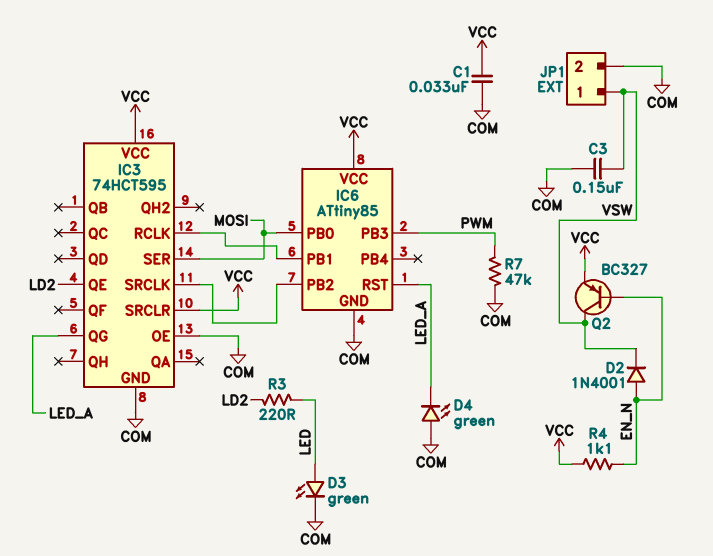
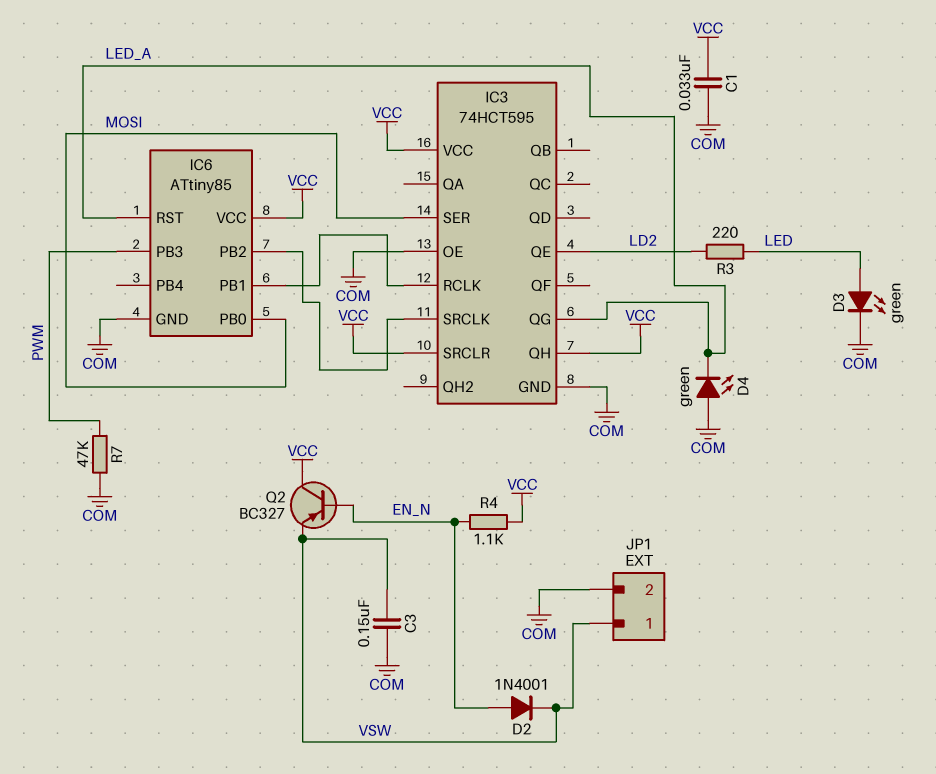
IC3 pin QH: none -> VCC
Q2: PNP BC327 (B EN_N, C VSW, E VCC) -> PNP BC327 (B EN_N, C VCC, E VSW)

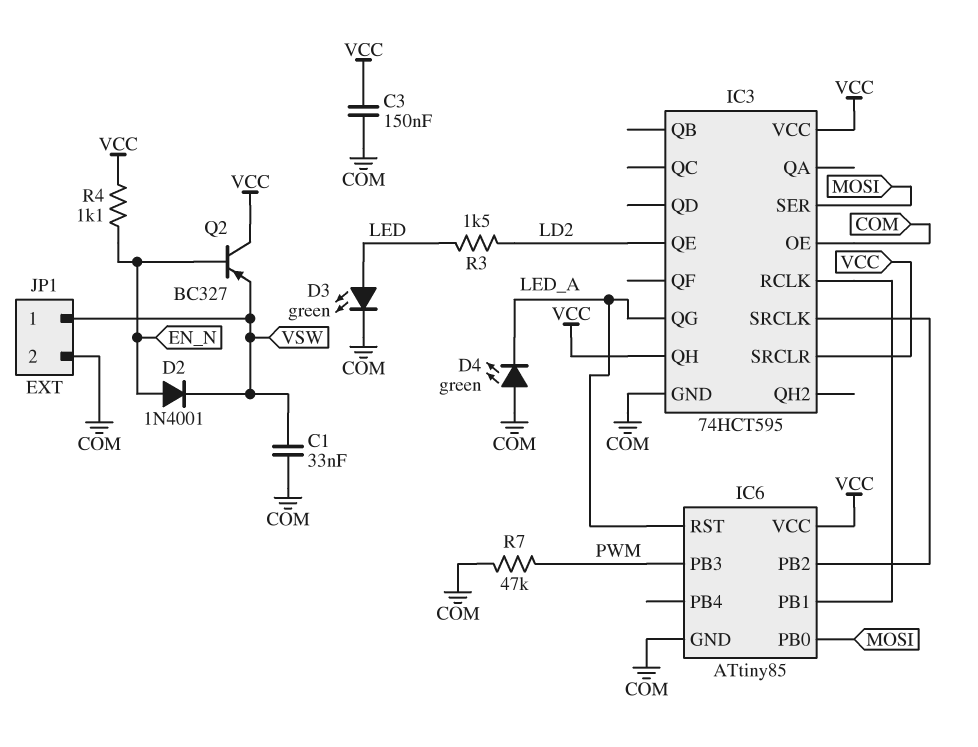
C1: 33nF (COM, VCC) -> 33nF (COM, VSW)
C3: 150nF (COM, VSW) -> 150nF (COM, VCC)
R3: 220 (LD2, LED) -> 1.5k (LD2, LED)

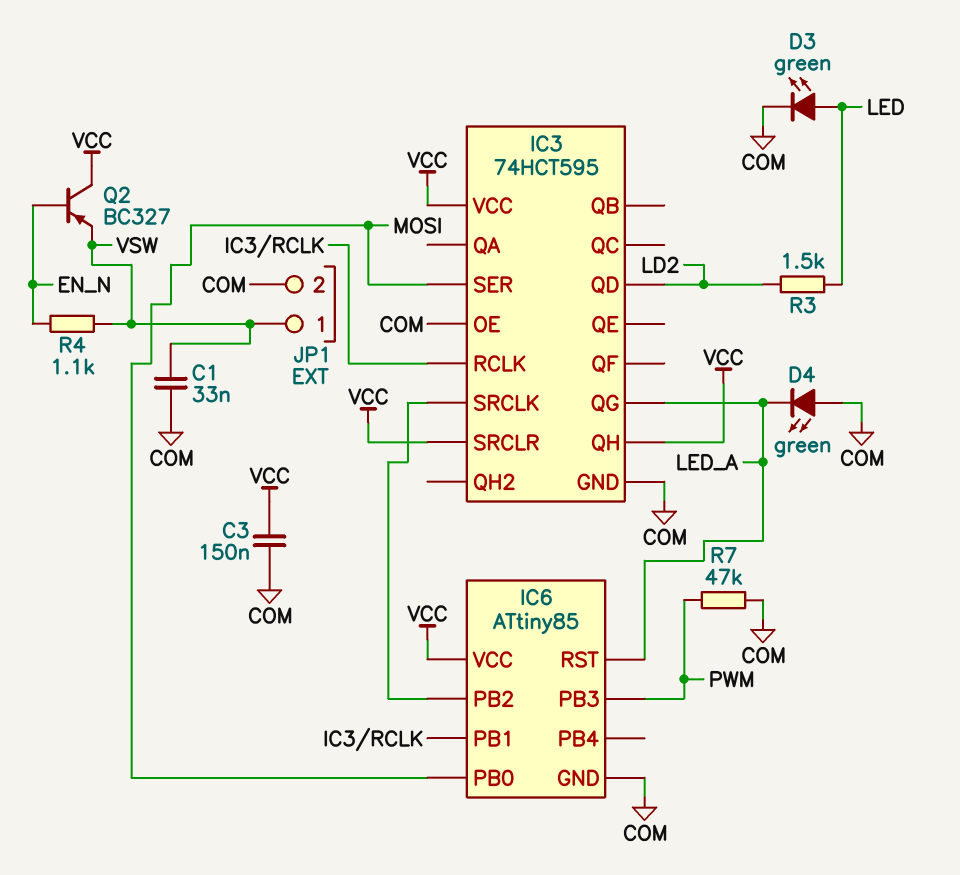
D2: diode 1N4001 (A EN_N, K VSW) -> none
IC3 pin QD: none -> LD2
IC3 pin QE: LD2 -> none
R4: 1.1k (EN_N, VCC) -> 1.1k (EN_N, VSW)

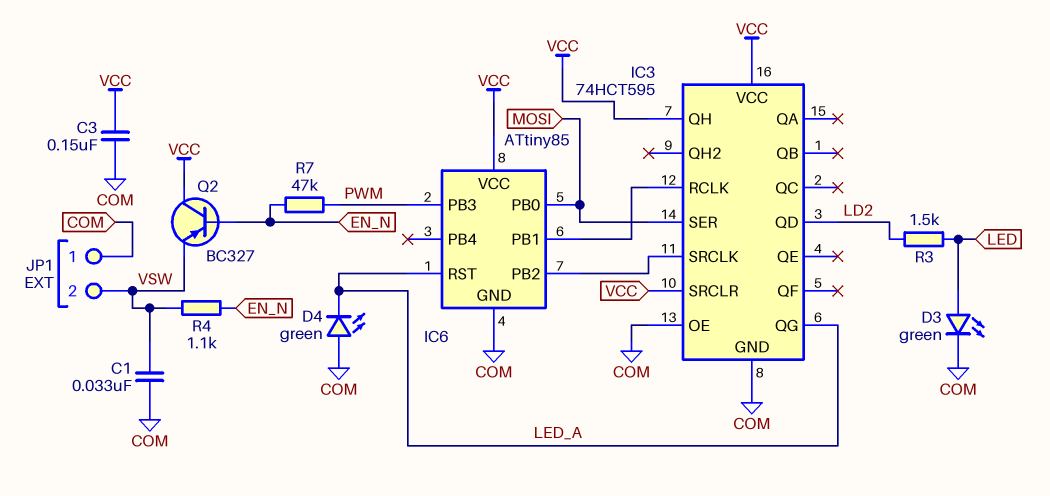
JP1 pin 1: VSW -> COM
JP1 pin 2: COM -> VSW
R7: 47k (COM, PWM) -> 47k (EN_N, PWM)

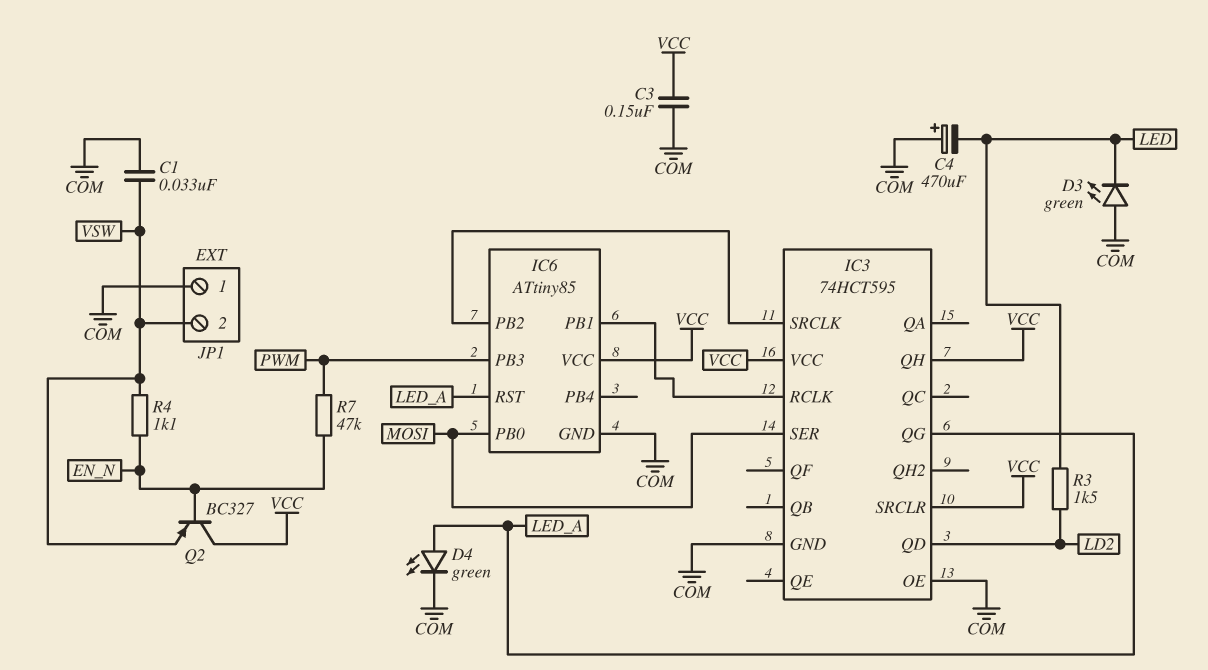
C4: none -> 470uF (plus COM, minus LED)
D3: LED green (A LED, K COM) -> LED green (A COM, K LED)
D4: LED green (A COM, K LED_A) -> LED green (A LED_A, K COM)

